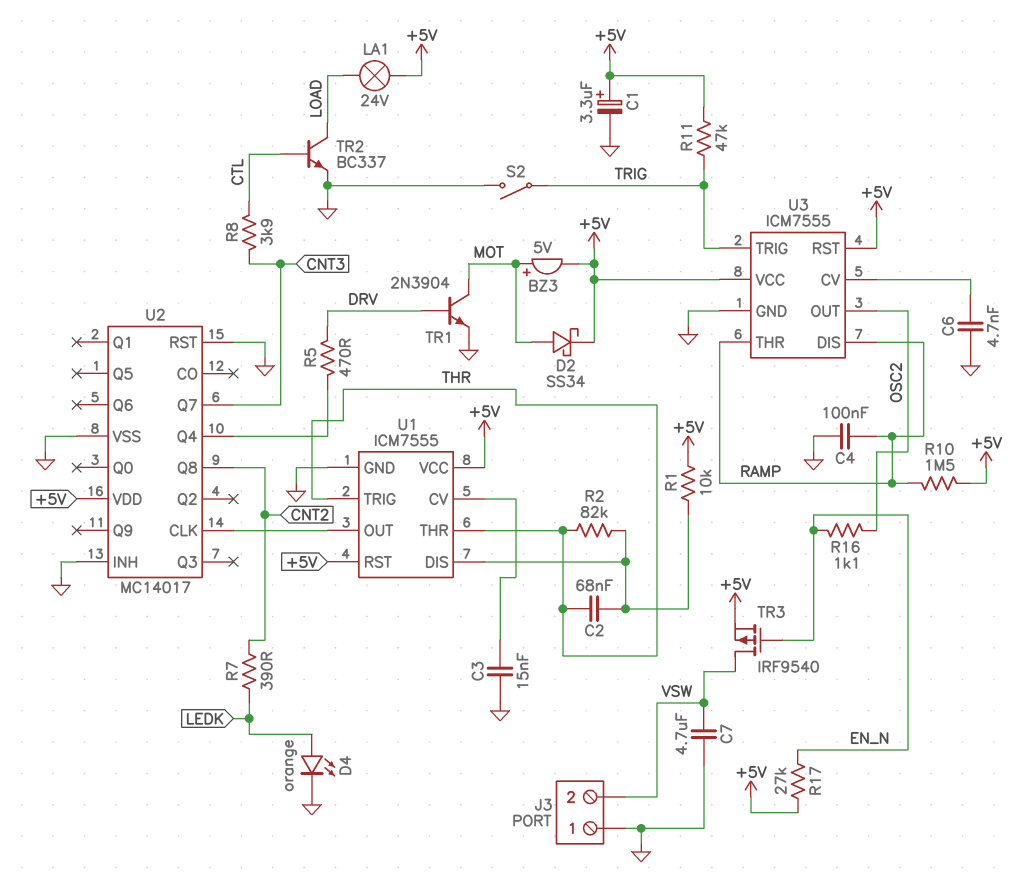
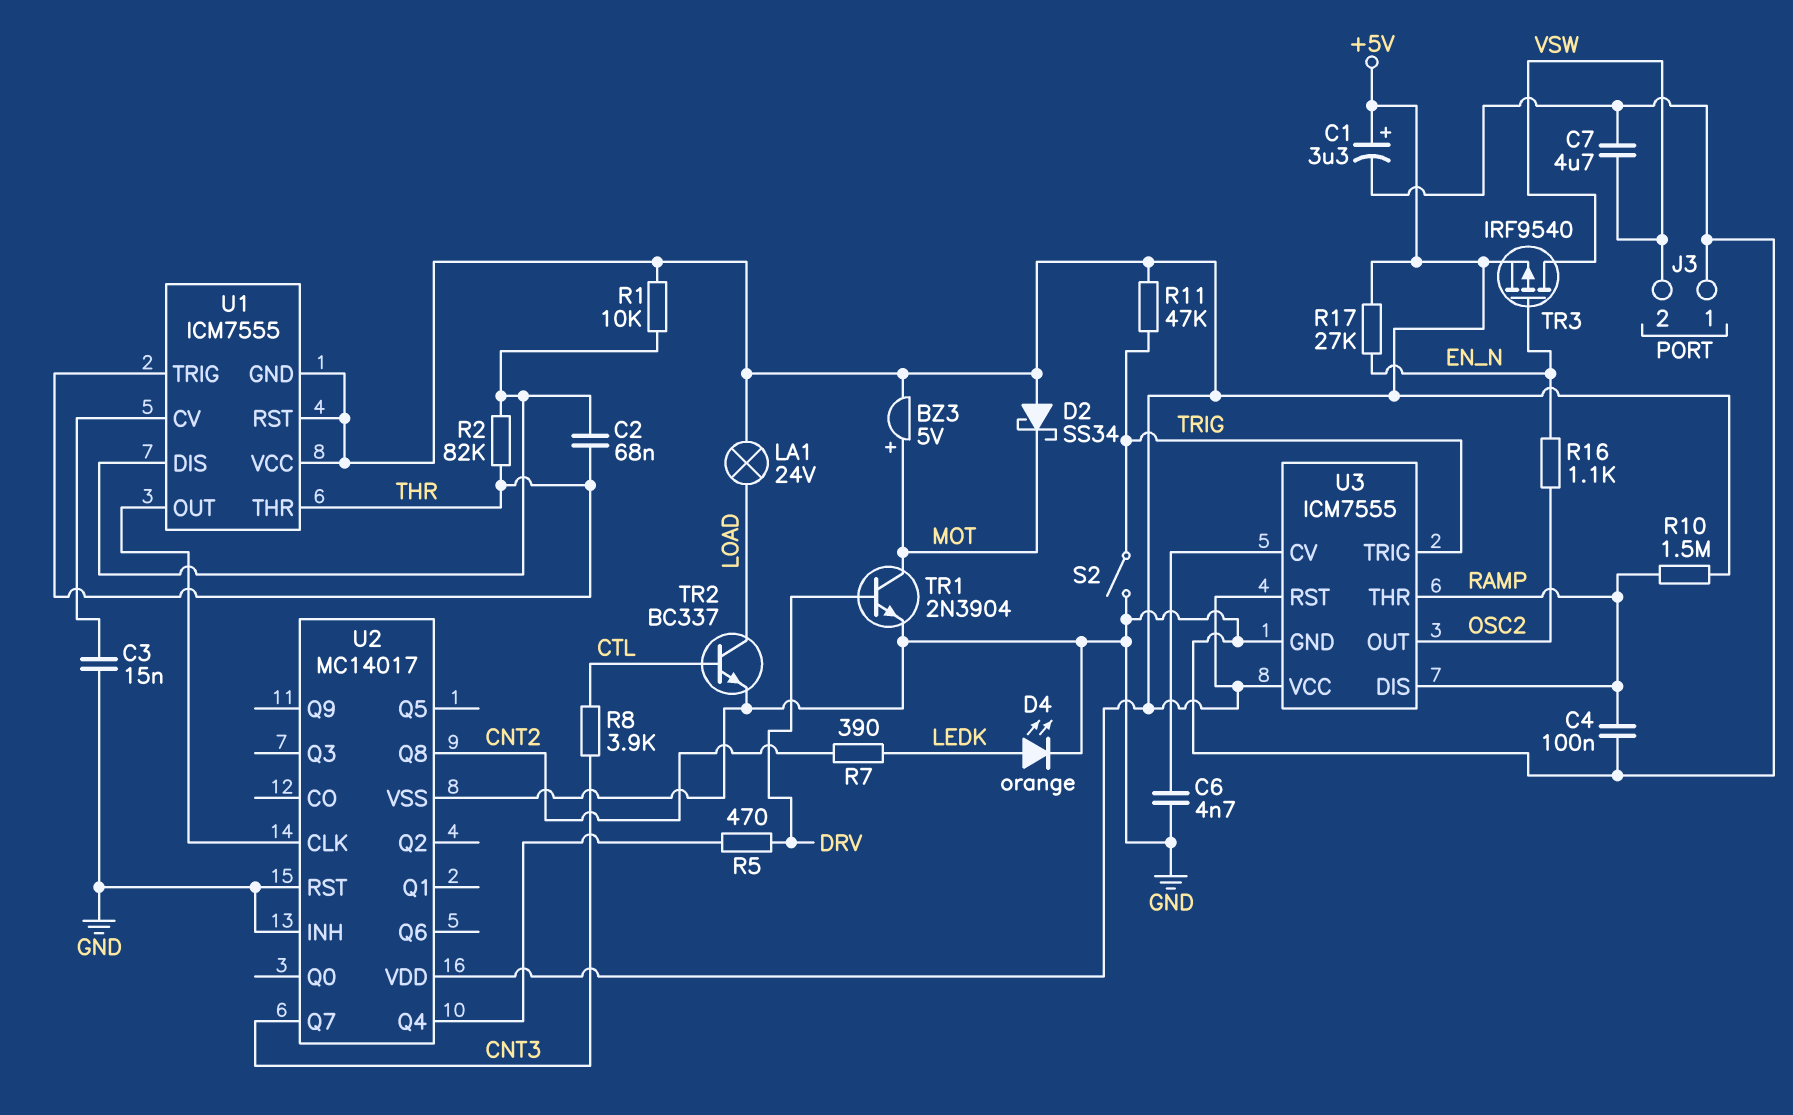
D2: schottky SS34 (A MOT, K +5V) -> schottky SS34 (A +5V, K MOT)
U1 pin GND: GND -> +5V

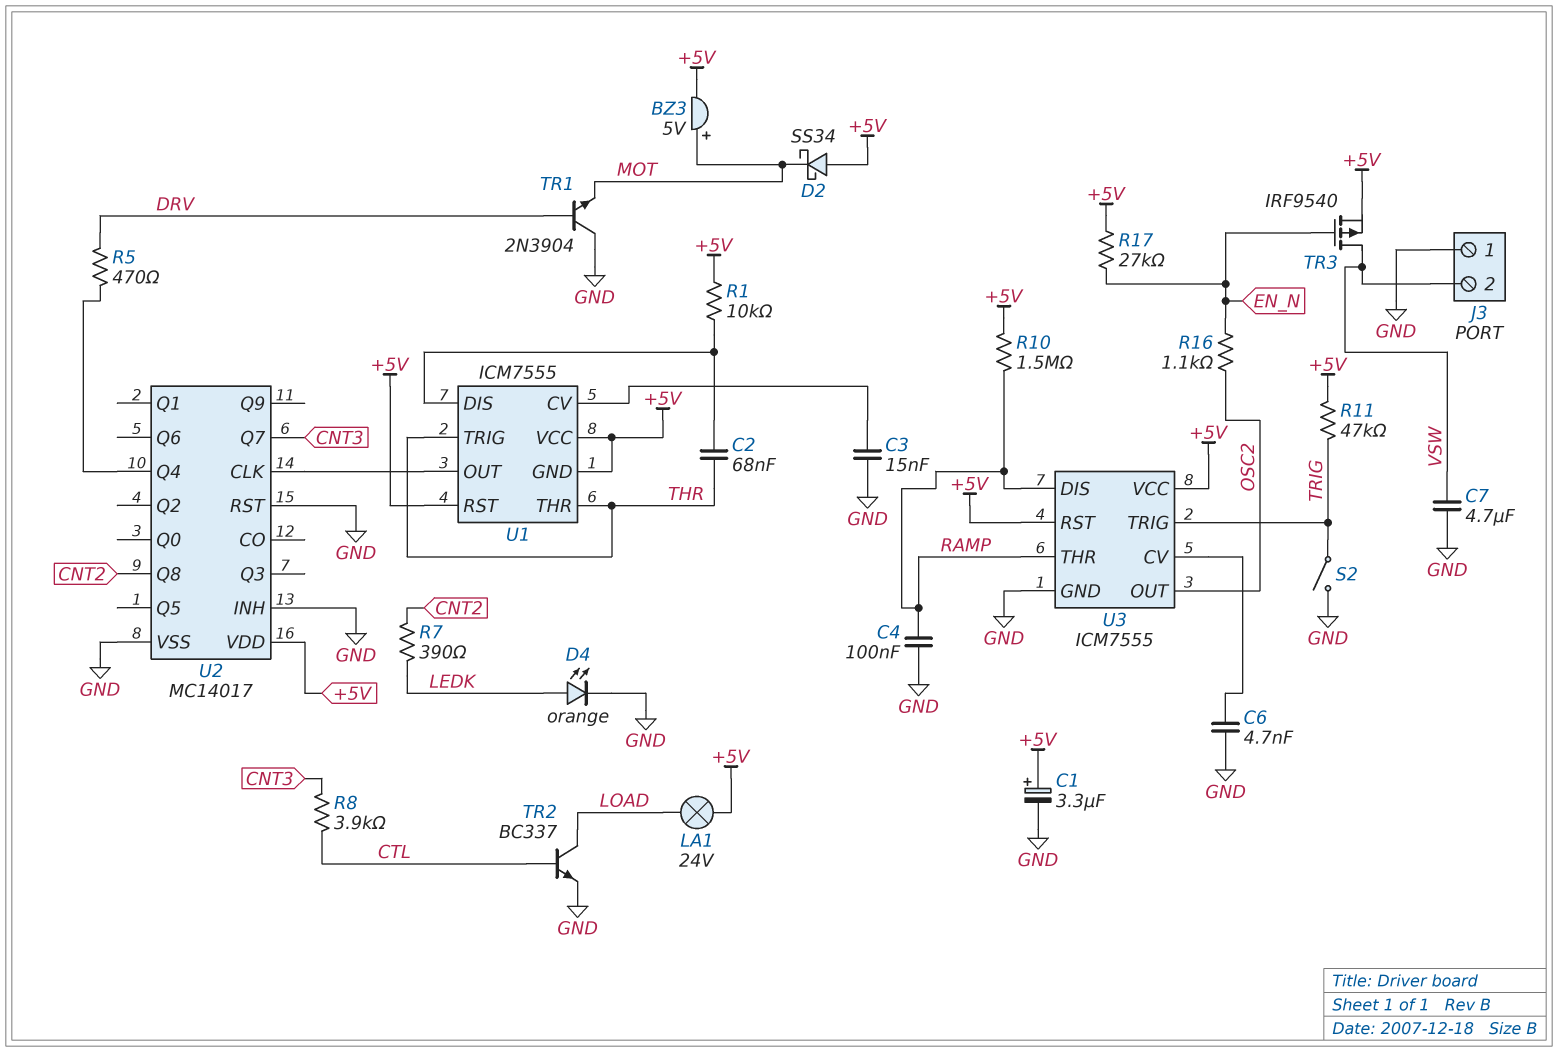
R2: 82k (THR, U1/DIS) -> none
TR1: NPN 2N3904 (B DRV, C MOT, E GND) -> NPN 2N3904 (B DRV, C GND, E MOT)

